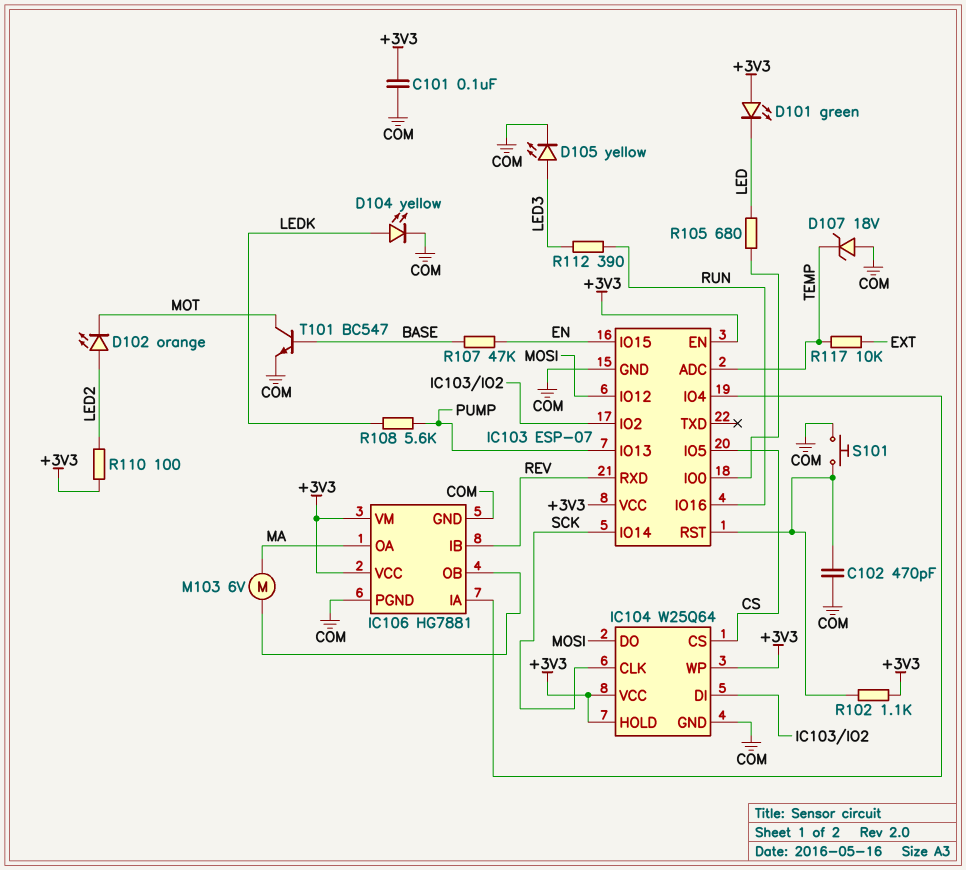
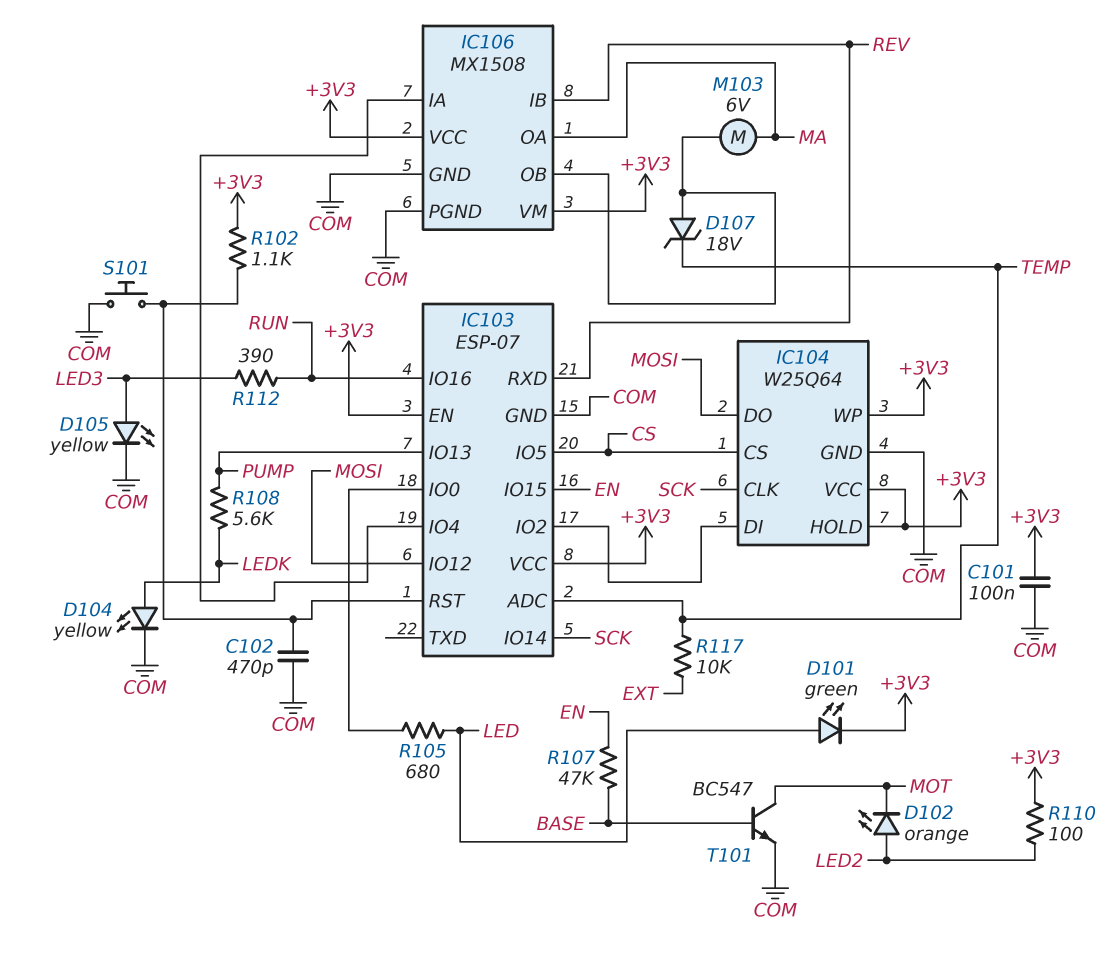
D101: LED green (A +3V3, K LED) -> LED green (A LED, K +3V3)
D107: zener 18V (A COM, K TEMP) -> zener 18V (A IC106/OB, K TEMP)
IC106: HG7881 -> MX1508

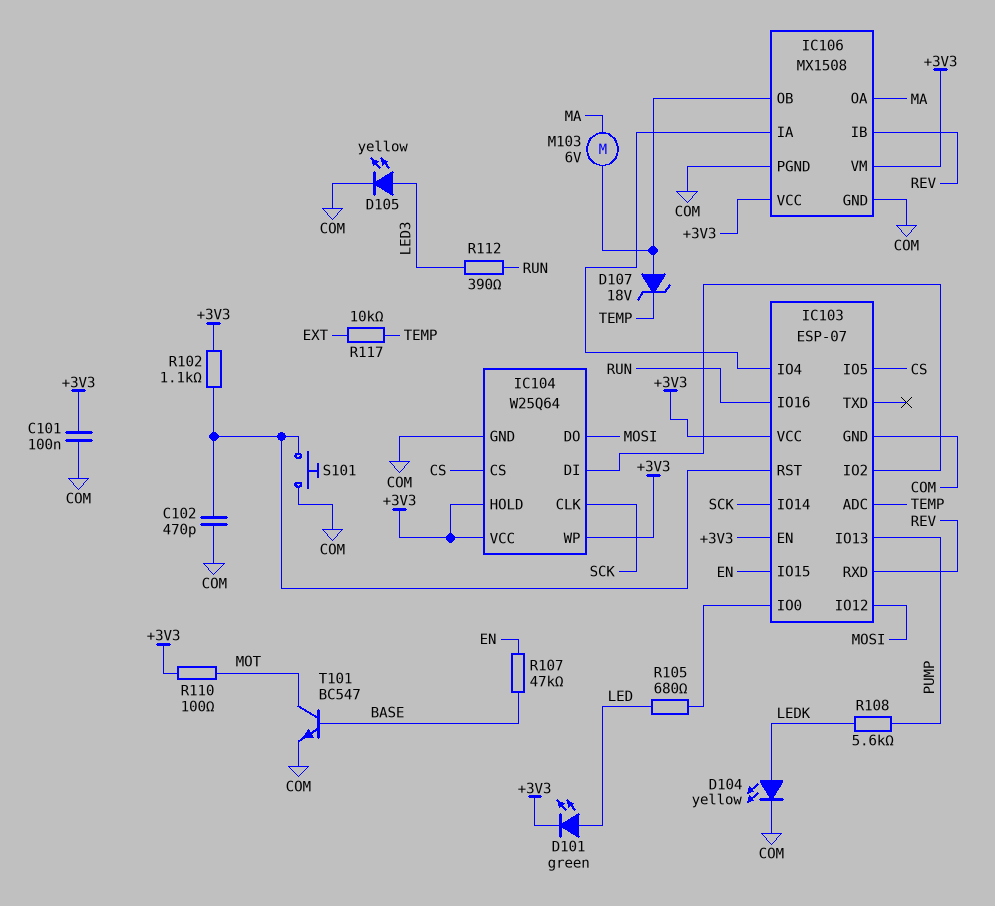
D102: LED orange (A LED2, K MOT) -> none
R110: 100 (+3V3, LED2) -> 100 (+3V3, MOT)

